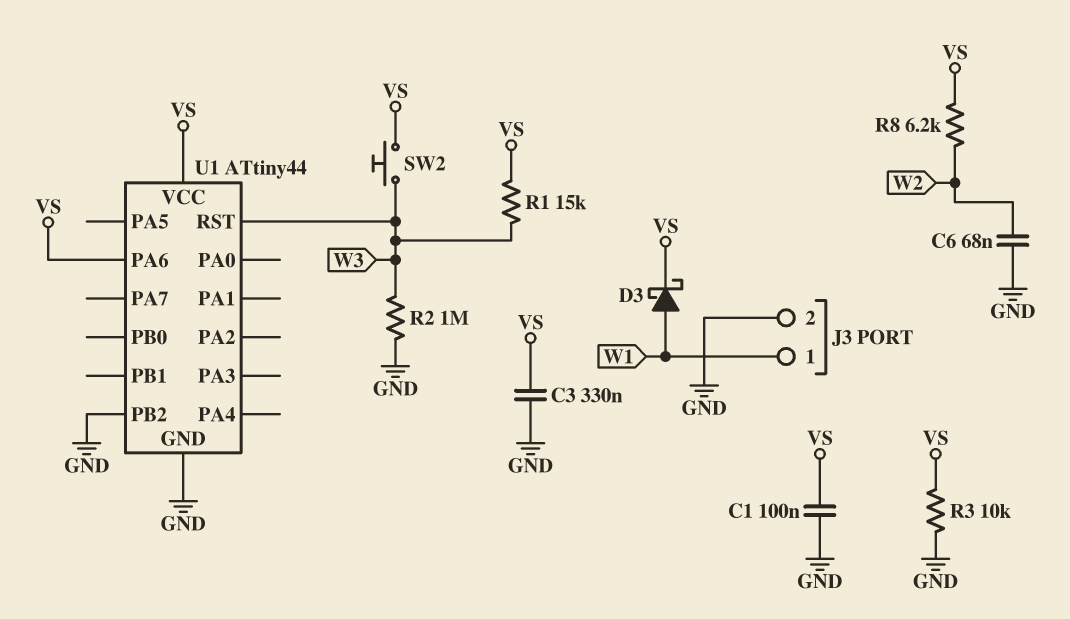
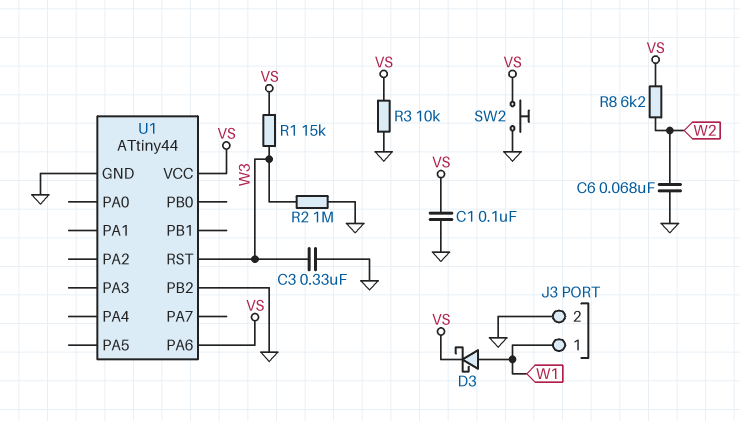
C3: 330nF (GND, VS) -> 330nF (GND, W3)
SW2: button (VS, W3) -> button (GND, VS)

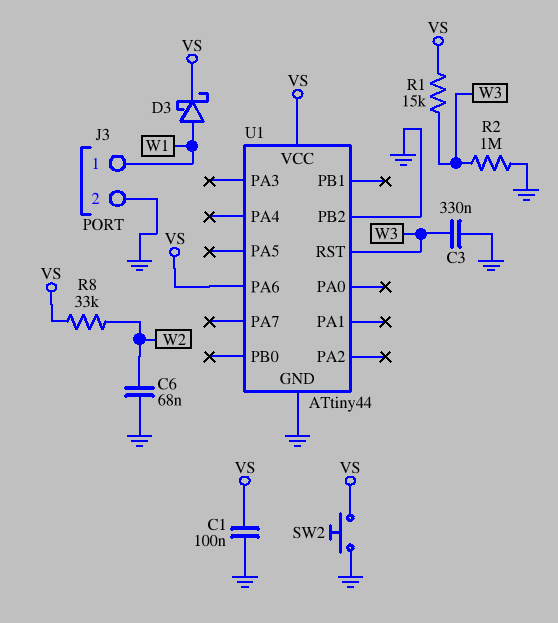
R3: 10k (GND, VS) -> none
R8: 6.2k (VS, W2) -> 33k (VS, W2)

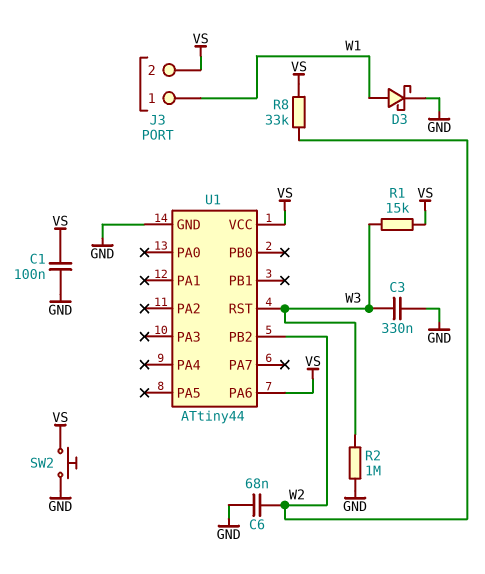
D3: schottky (A W1, K VS) -> schottky (A W1, K GND)
J3 pin 2: GND -> VS
U1 pin PB2: GND -> W2

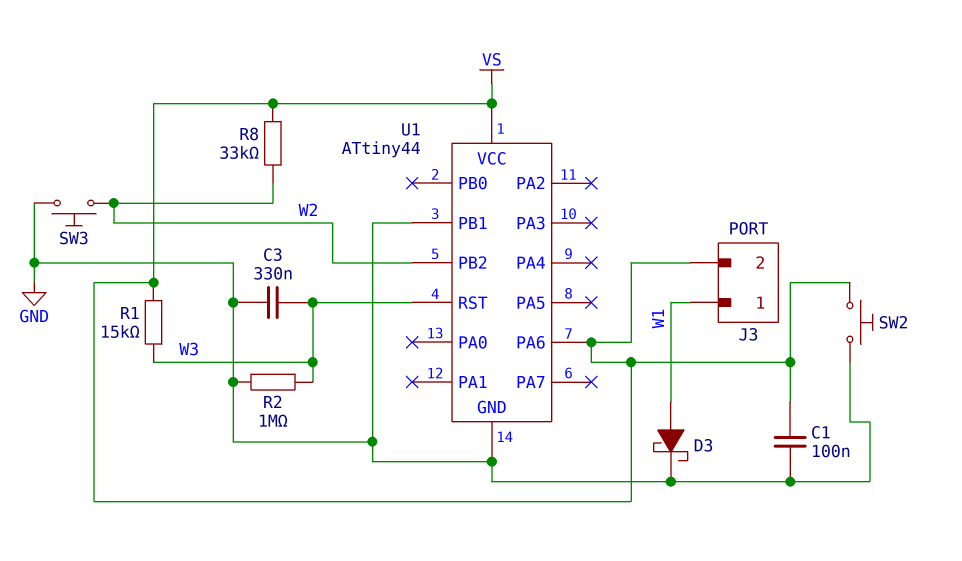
C6: 68nF (GND, W2) -> none
SW3: none -> button (GND, W2)
U1 pin PB1: none -> GND

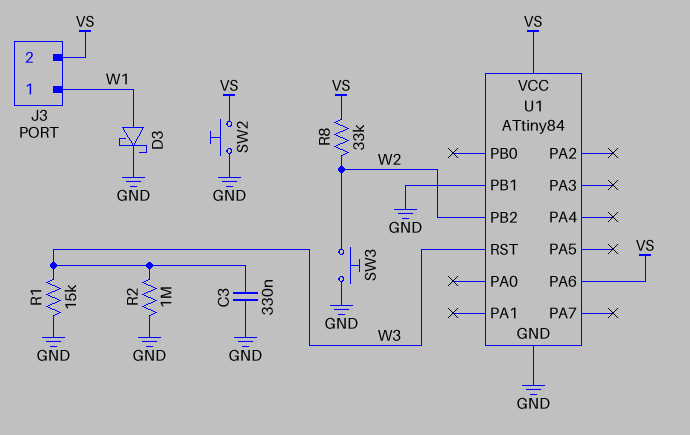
C1: 100nF (GND, VS) -> none
R1: 15k (VS, W3) -> 15k (GND, W3)
U1: ATtiny44 -> ATtiny84

